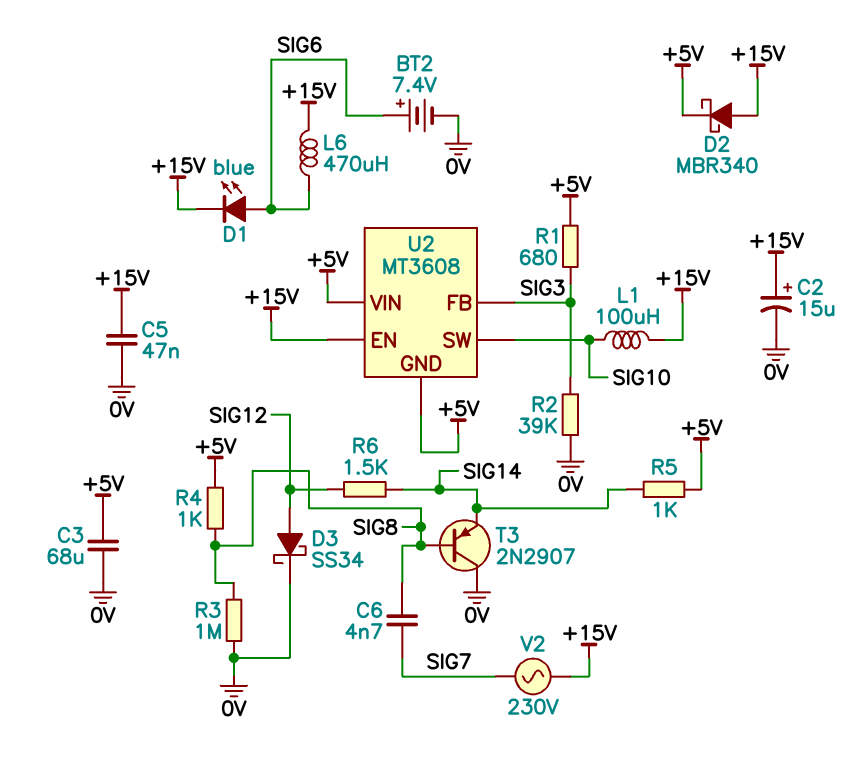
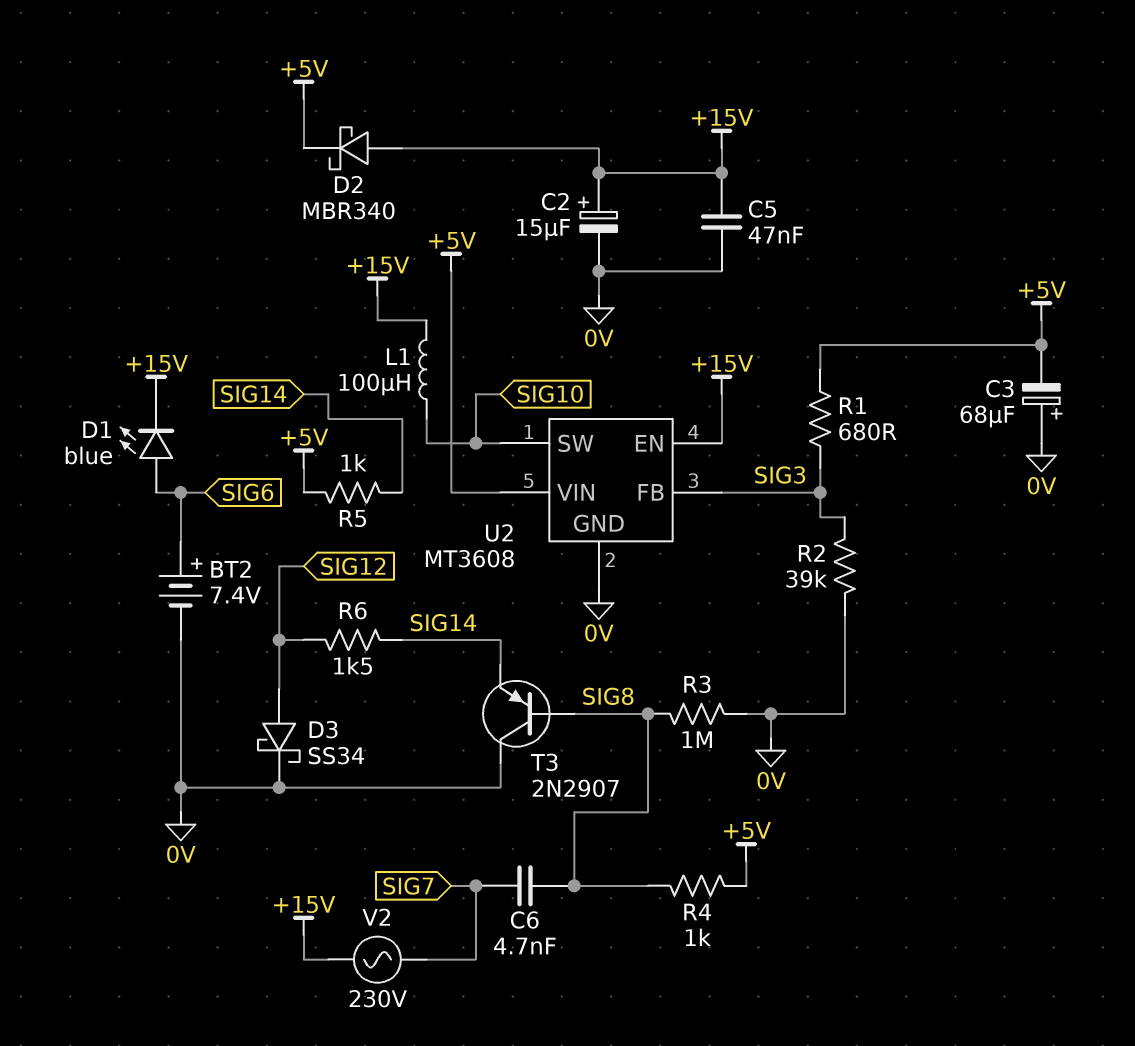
C3: 68uF (+5V, 0V) -> 68uF (plus 0V, minus +5V)
L6: 470uH (+15V, SIG6) -> none
U2 pin GND: +5V -> 0V

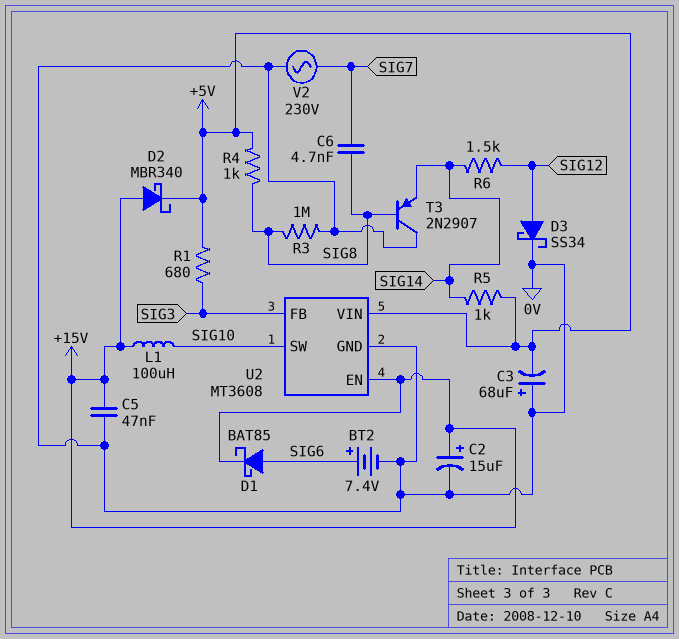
D1: LED blue (A SIG6, K +15V) -> schottky BAT85 (A SIG6, K +15V)
R2: 39k (0V, SIG3) -> none
V2: AC 230V (+15V, SIG7) -> AC 230V (0V, SIG7)

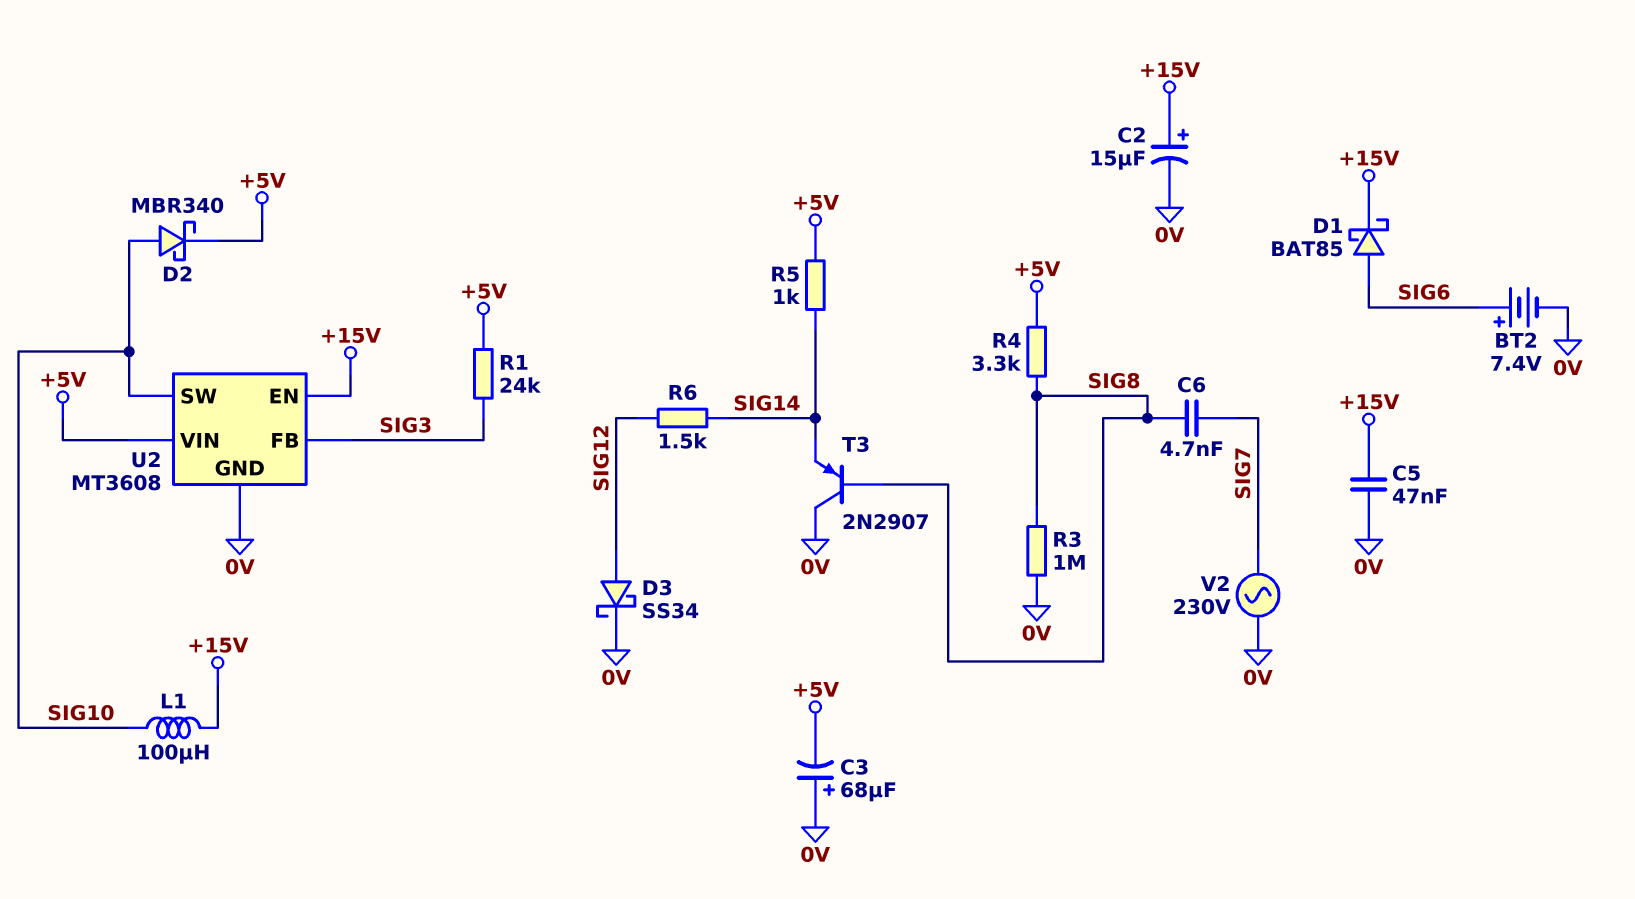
D2: schottky MBR340 (A +15V, K +5V) -> schottky MBR340 (A SIG10, K +5V)
R1: 680 (+5V, SIG3) -> 24k (+5V, SIG3)
R4: 1k (+5V, SIG8) -> 3.3k (+5V, SIG8)

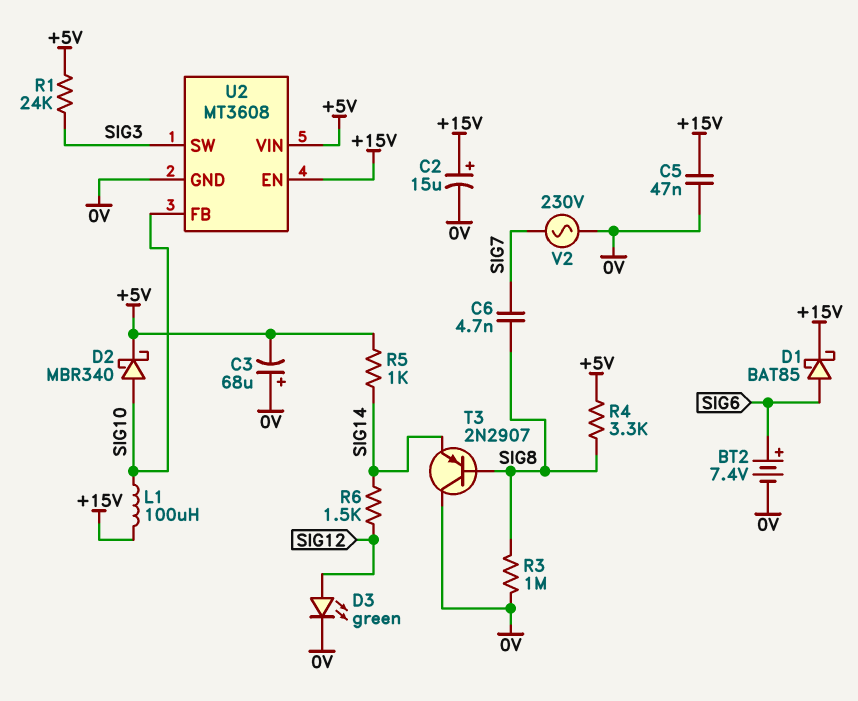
D3: schottky SS34 (A SIG12, K 0V) -> LED green (A SIG12, K 0V)
U2 pin FB: SIG3 -> SIG10
U2 pin SW: SIG10 -> SIG3

